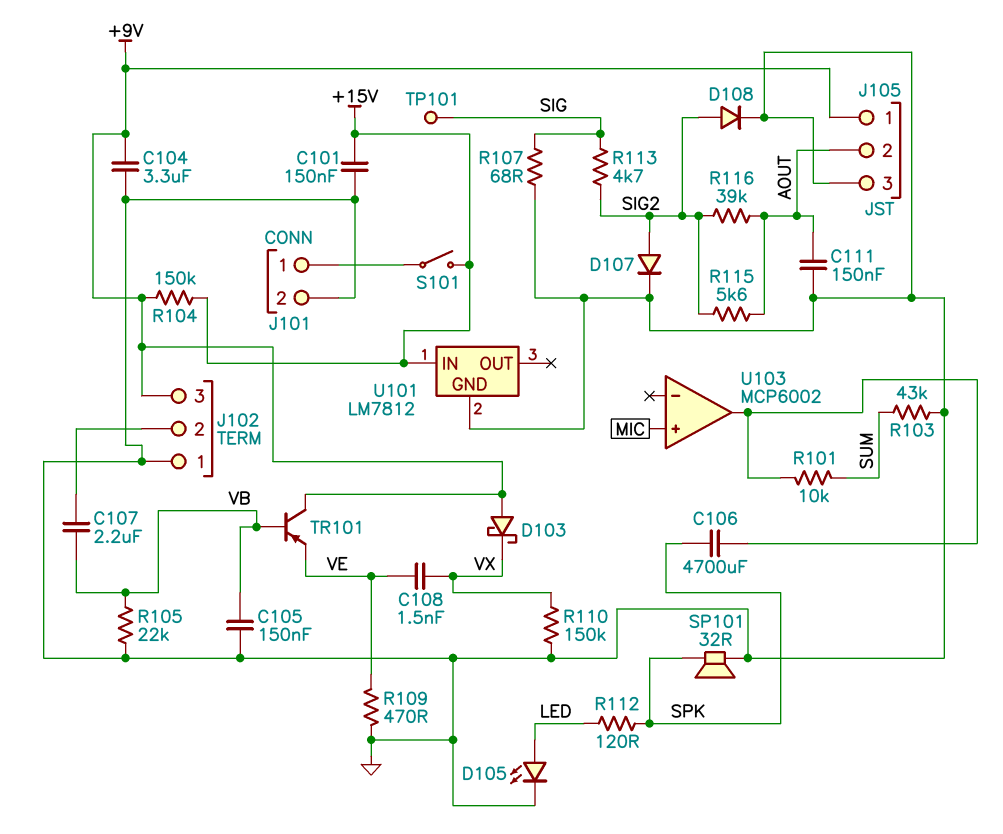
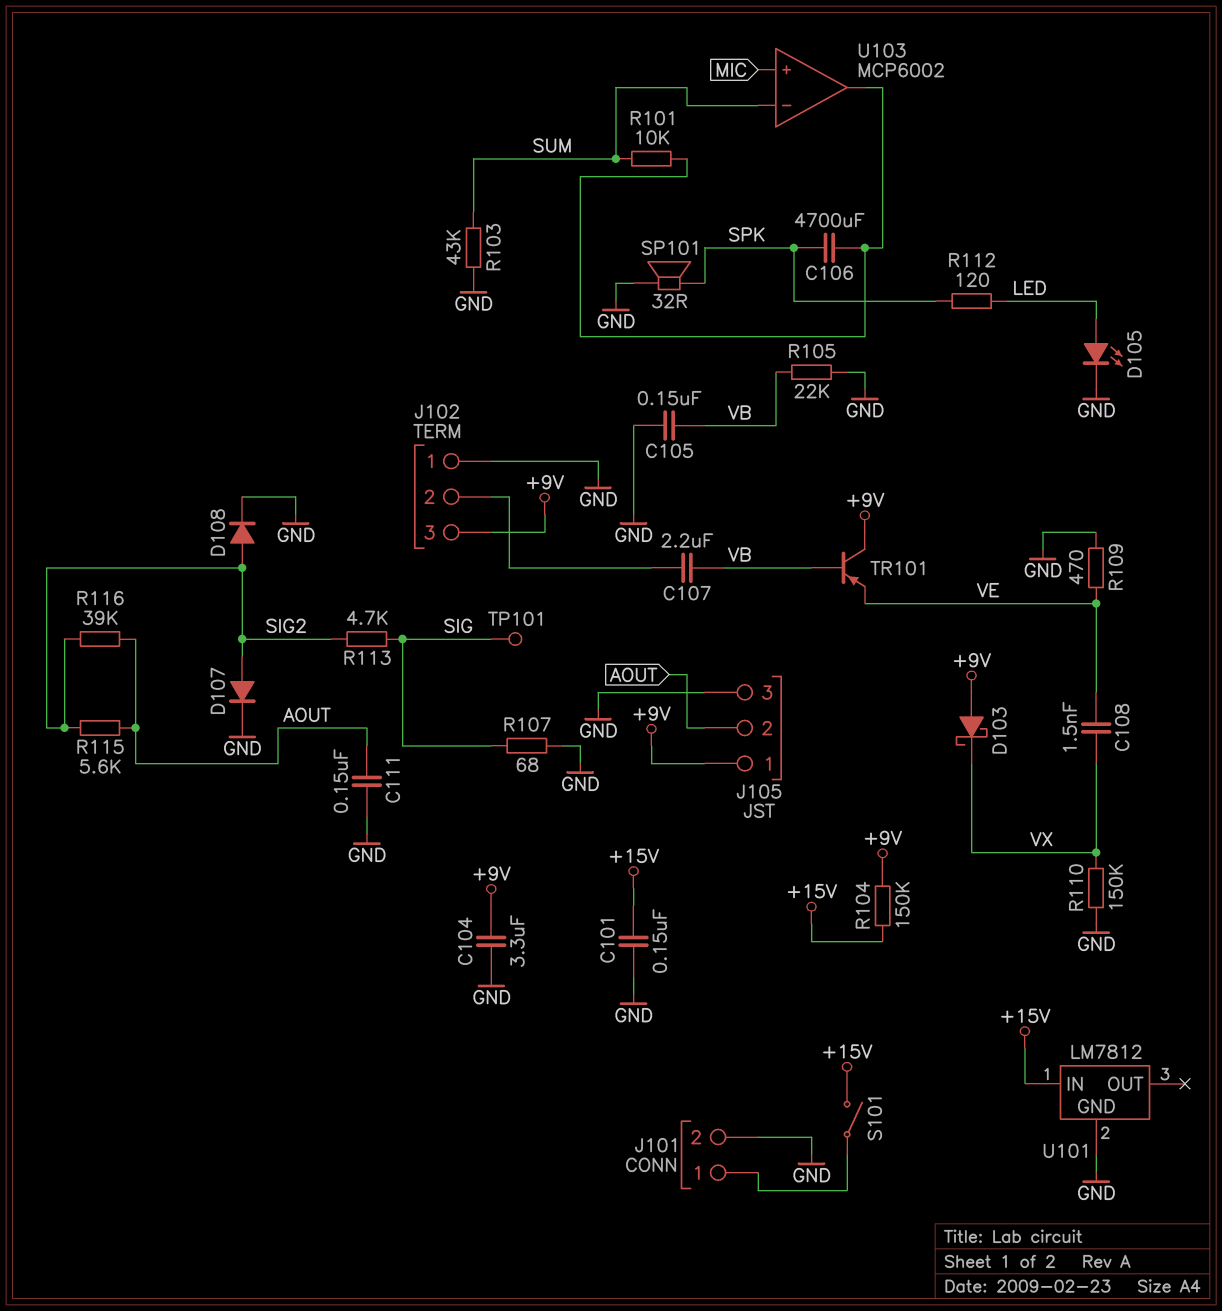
U103 pin in-: none -> SUM

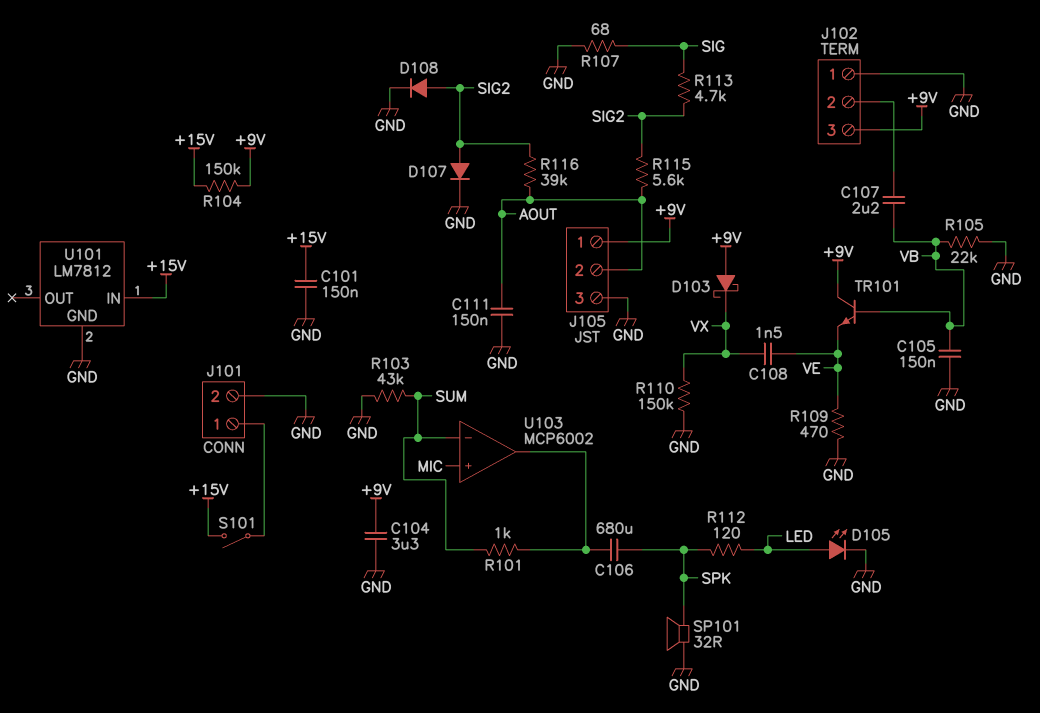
C106: 4700uF (SPK, U103/out) -> 680uF (SPK, U103/out)
R101: 10k (SUM, U103/out) -> 1k (SUM, U103/out)
TP101: test point (SIG) -> none
TR101: PNP (B VB, C +9V, E VE) -> NPN (B VB, C +9V, E VE)

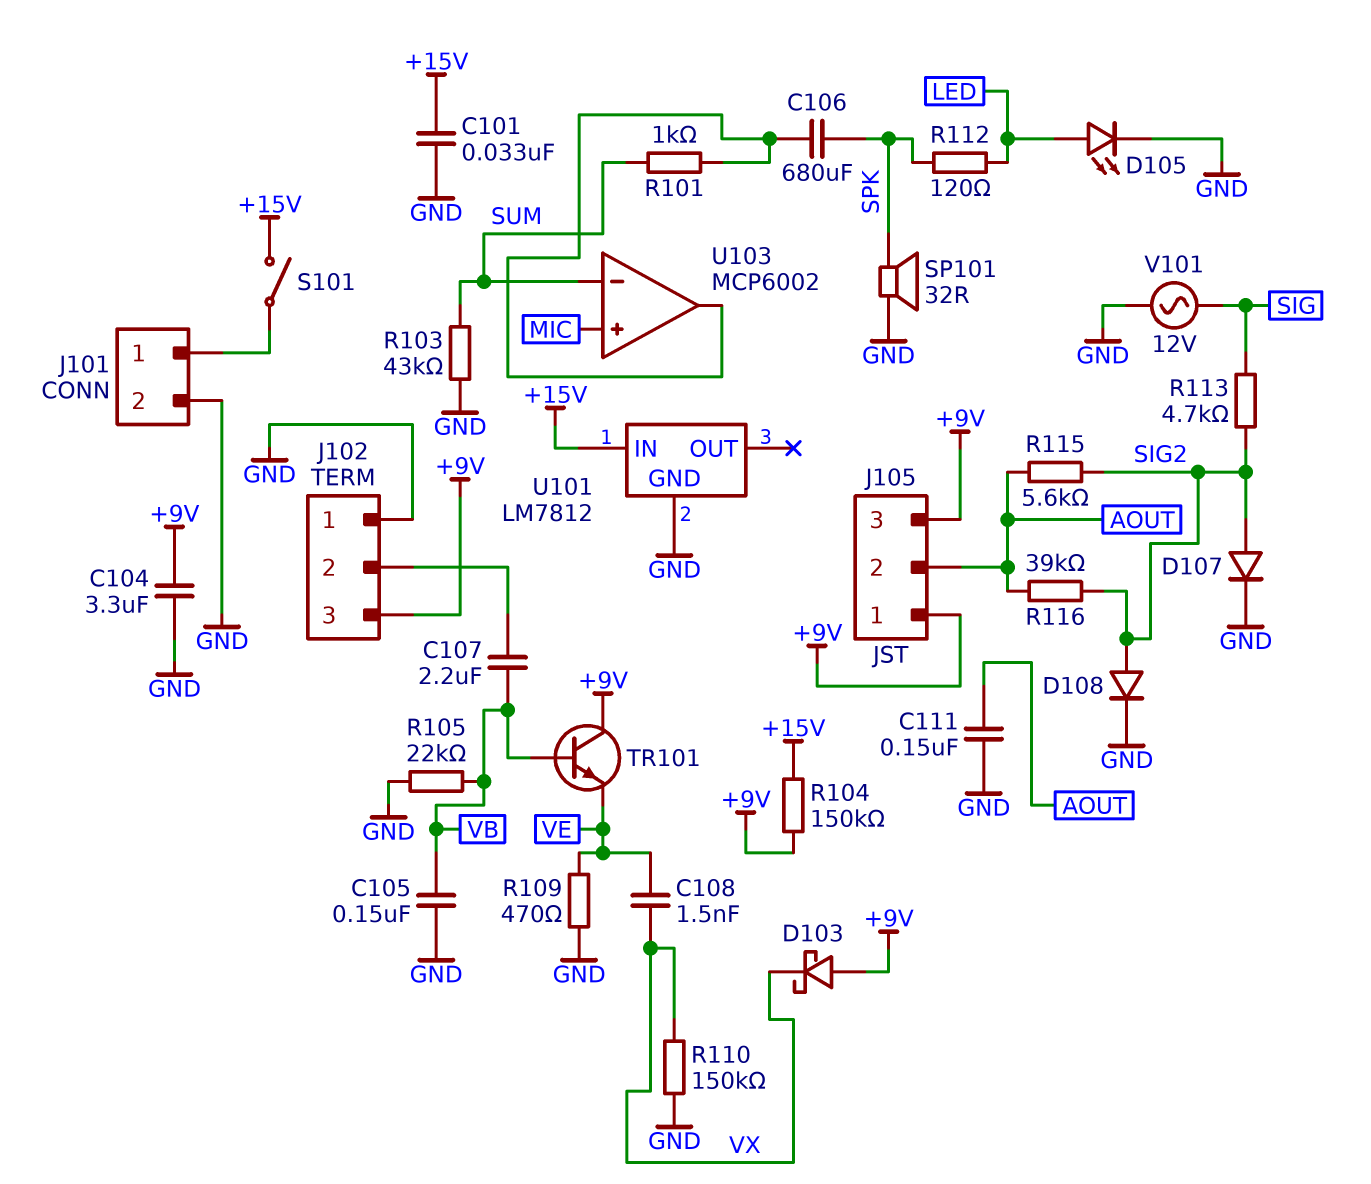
C101: 150nF (+15V, GND) -> 33nF (+15V, GND)
J105 pin 3: GND -> +9V
R107: 68 (GND, SIG) -> none
V101: none -> AC 12V (GND, SIG)

